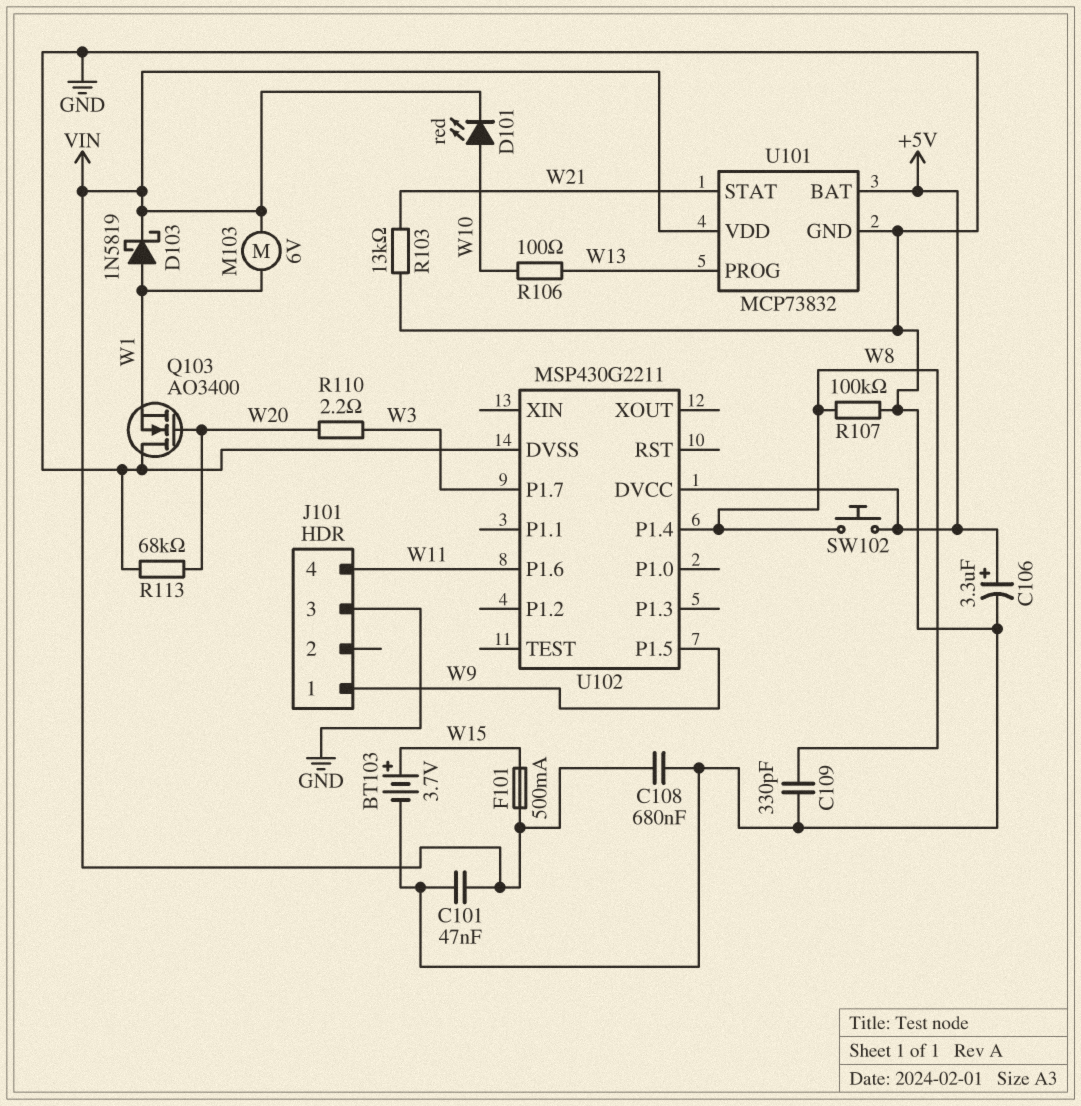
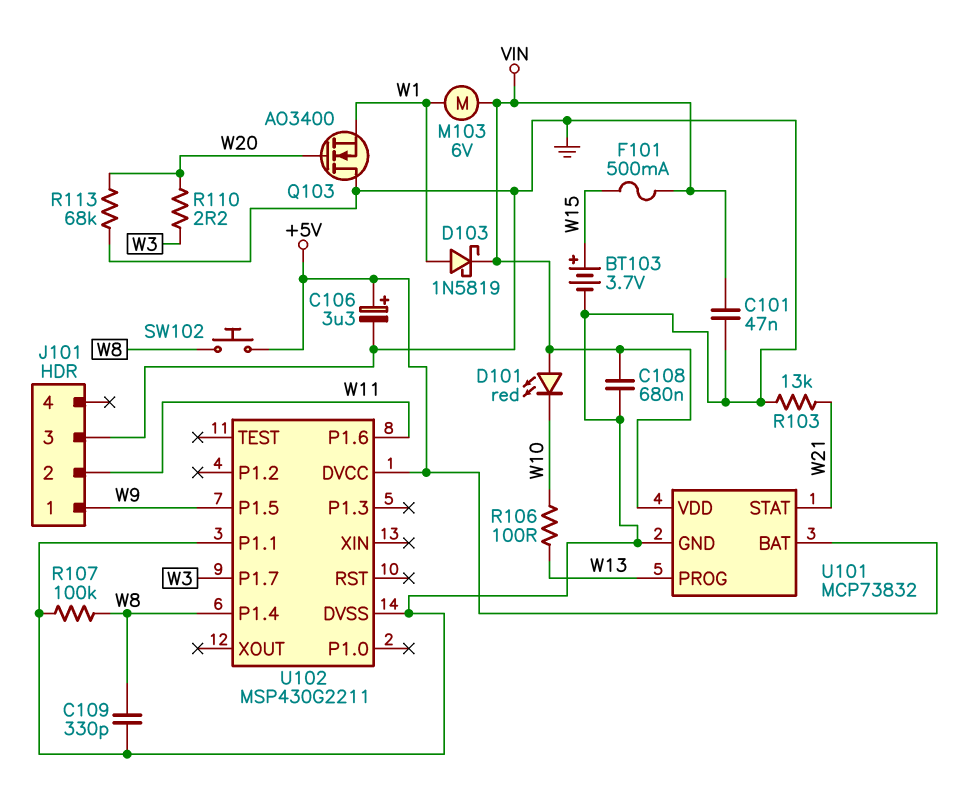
D101: LED red (A W10, K VIN) -> LED red (A VIN, K W10)
J101 pin 2: none -> W11
J101 pin 4: W11 -> none
U102 pin P1.1: none -> GND

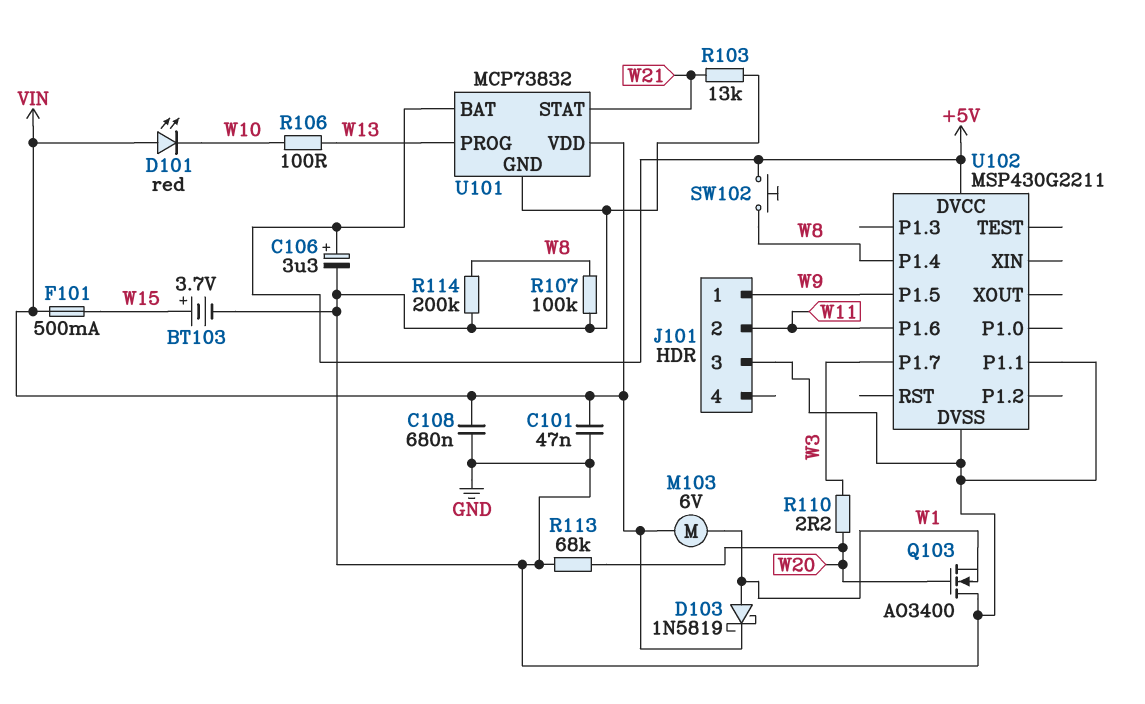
C109: 330pF (GND, W8) -> none
R114: none -> 200k (GND, W8)

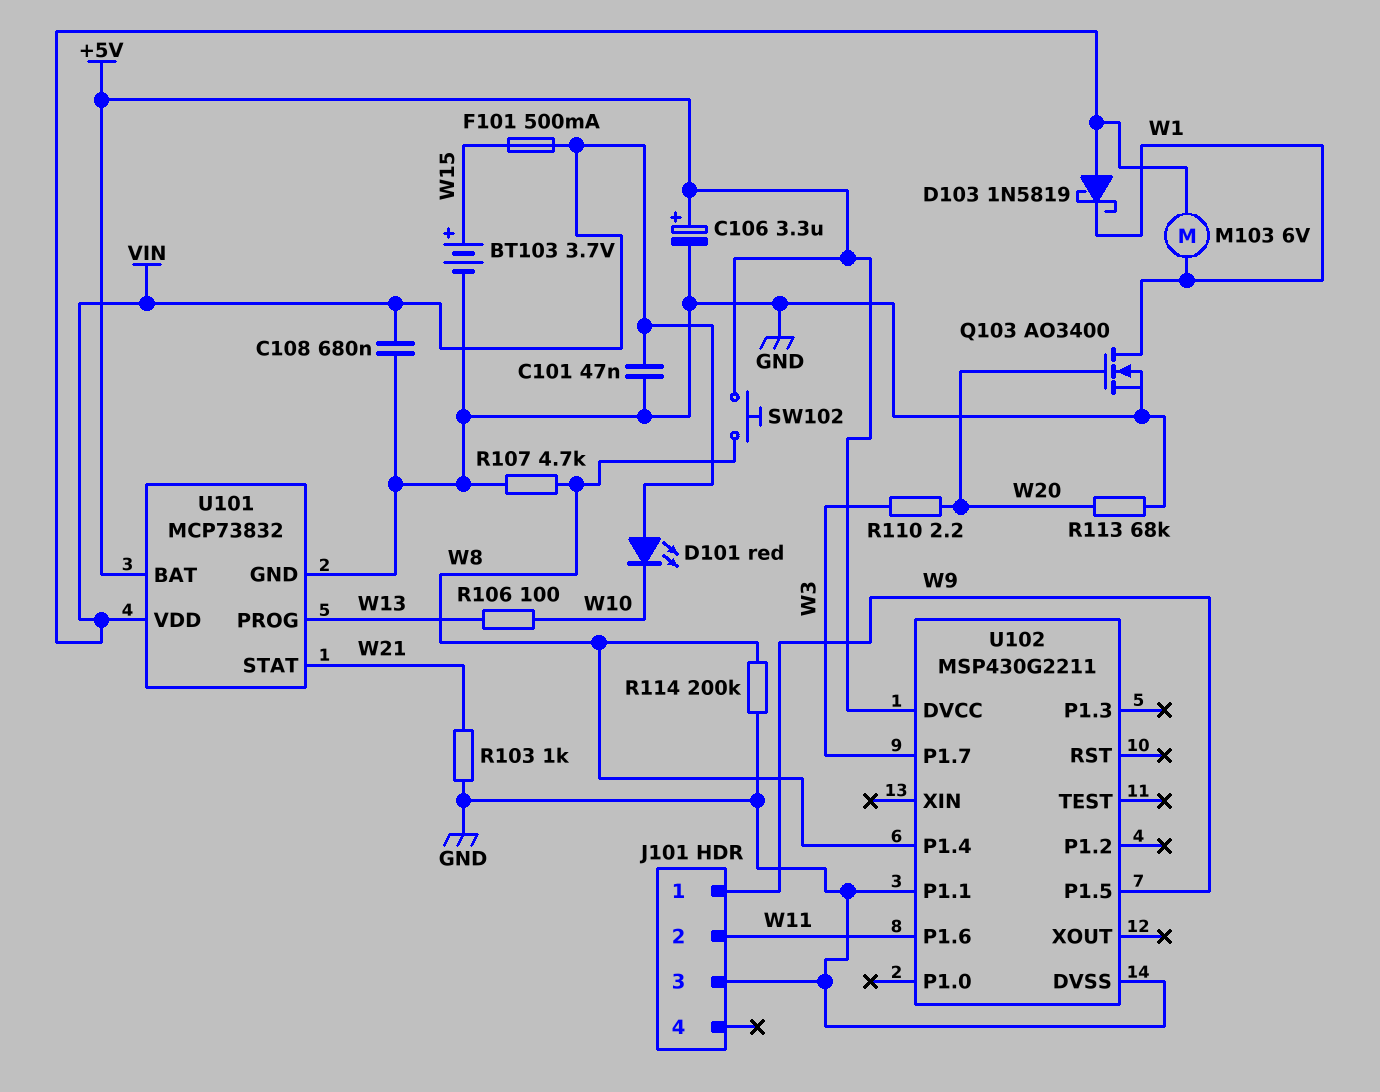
D103: schottky 1N5819 (A W1, K VIN) -> schottky 1N5819 (A VIN, K W1)
Q103: NMOS AO3400 (G W20, D GND, S W1) -> NMOS AO3400 (G W20, D W1, S GND)
R103: 13k (GND, W21) -> 1k (GND, W21)
R107: 100k (GND, W8) -> 4.7k (GND, W8)

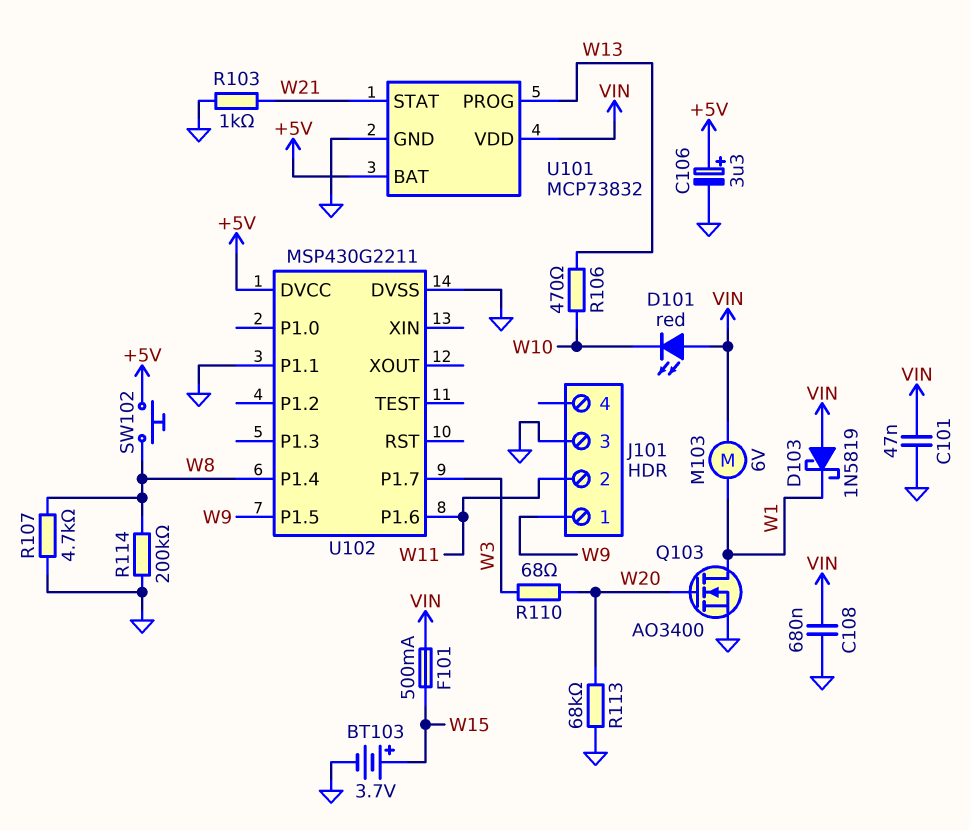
R106: 100 (W10, W13) -> 470 (W10, W13)
R110: 2.2 (W3, W20) -> 68 (W3, W20)

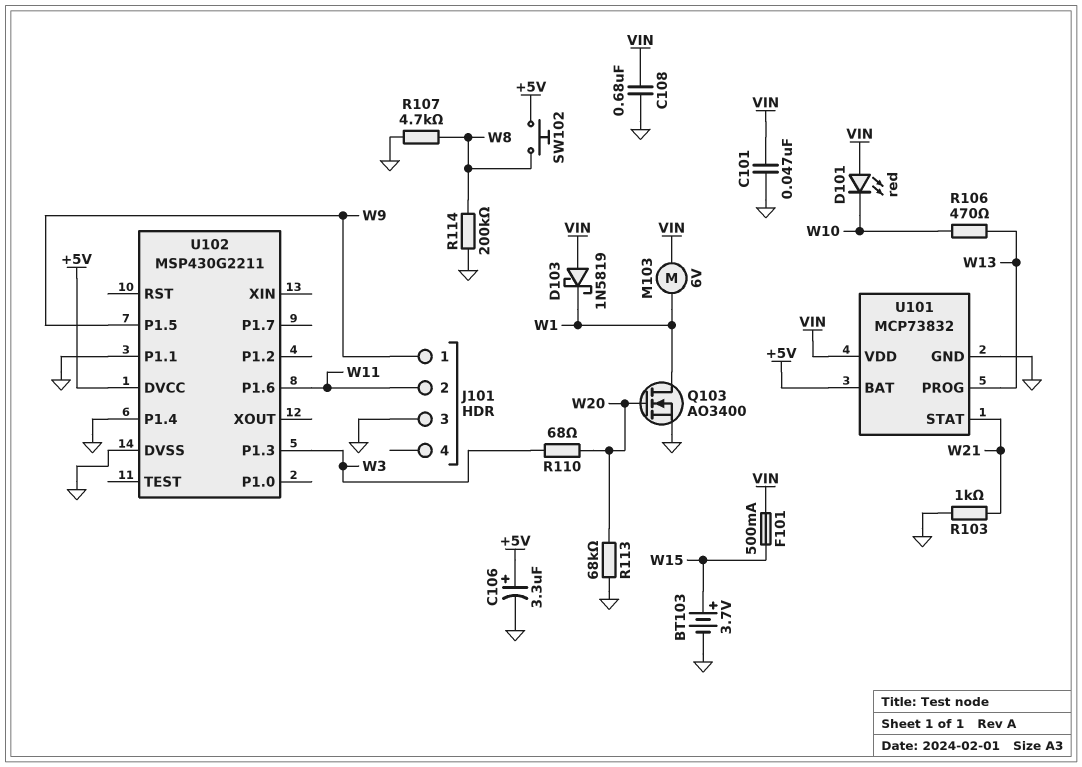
U102 pin P1.3: none -> W3
U102 pin P1.4: W8 -> GND
U102 pin P1.7: W3 -> none

